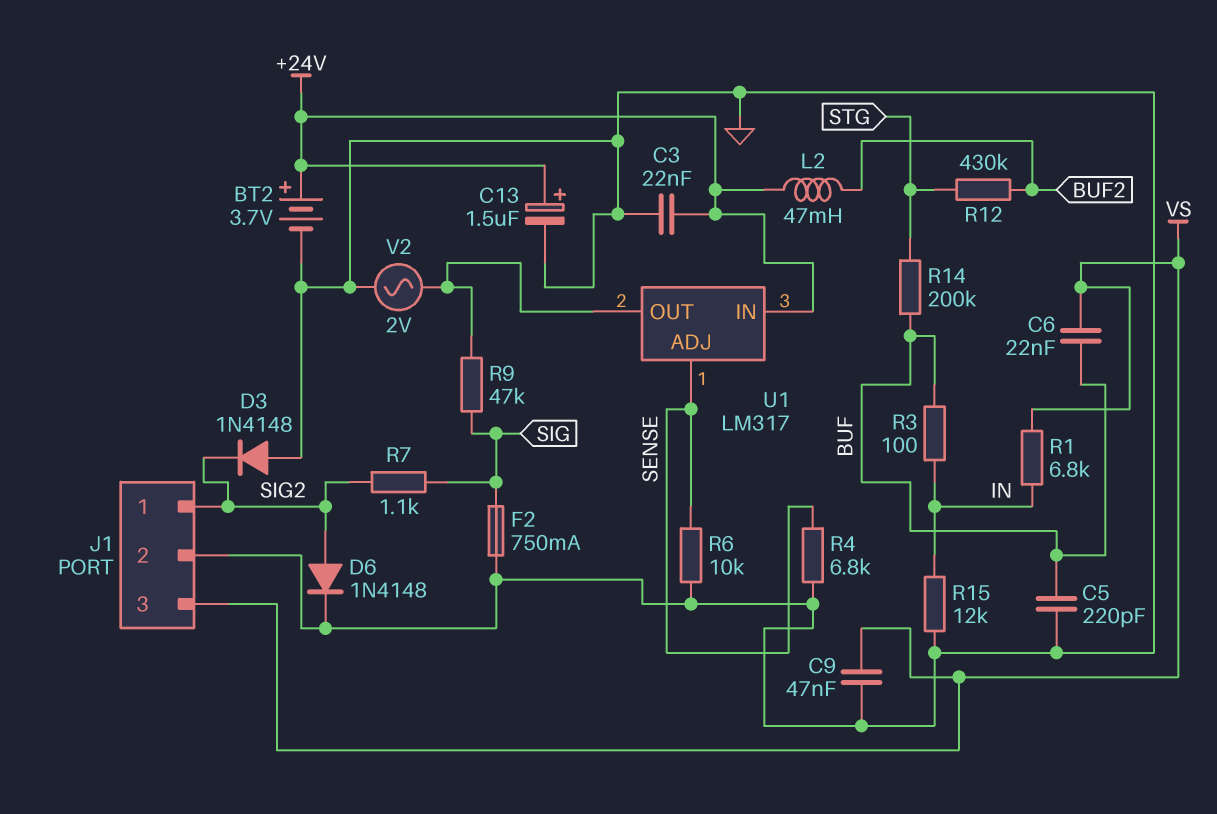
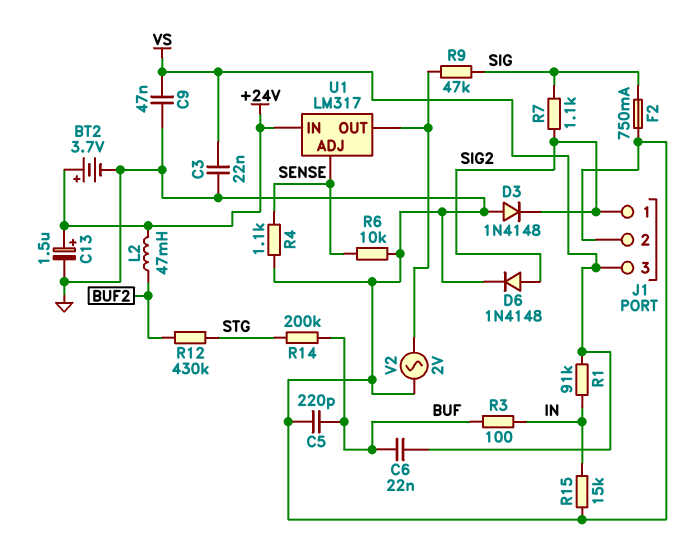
C3: 22nF (+24V, GND) -> 22nF (GND, VS)
R1: 6.8k (IN, VS) -> 91k (IN, VS)
R4: 6.8k (GND, SENSE) -> 1.1k (GND, SENSE)
R15: 12k (GND, IN) -> 15k (GND, IN)

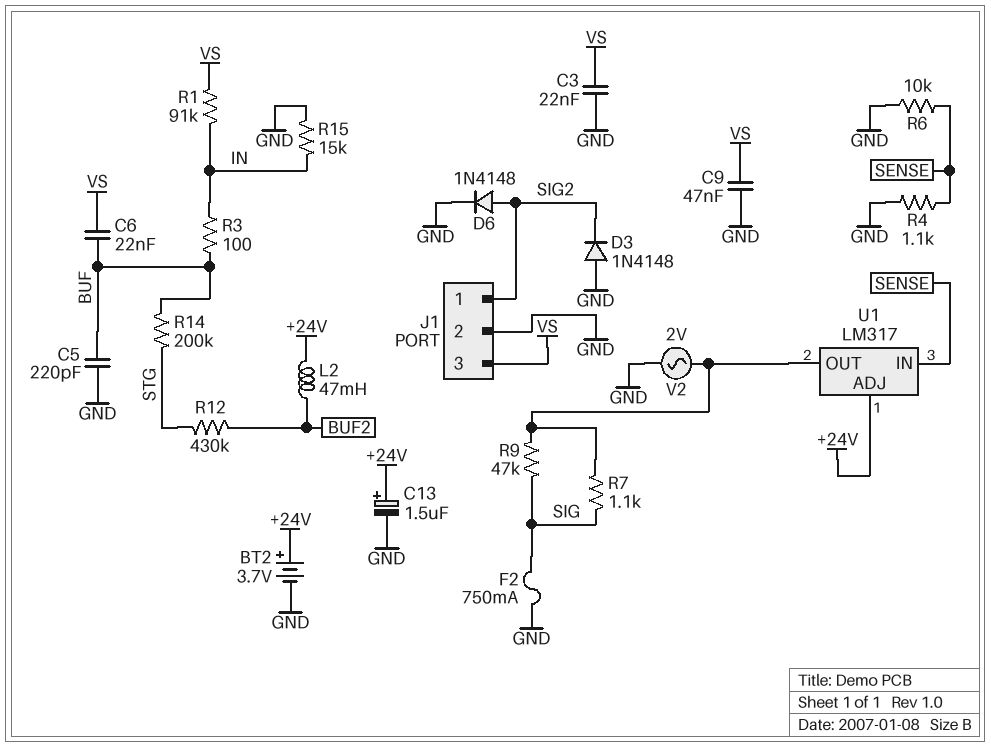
R7: 1.1k (SIG, SIG2) -> 1.1k (SIG, U1/OUT)
U1 pin ADJ: SENSE -> +24V
U1 pin IN: +24V -> SENSE

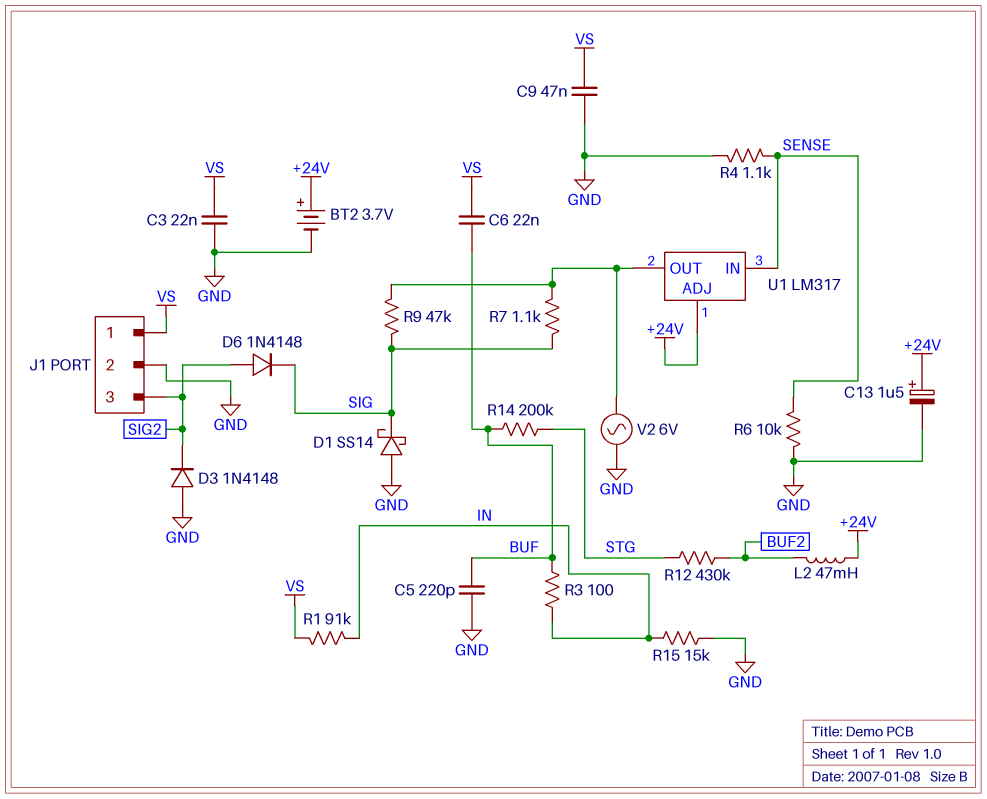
D1: none -> schottky SS14 (A GND, K SIG)
D6: diode 1N4148 (A SIG2, K GND) -> diode 1N4148 (A SIG2, K SIG)
F2: 750mA (GND, SIG) -> none
J1 pin 1: SIG2 -> VS
J1 pin 3: VS -> SIG2
V2: AC 2V (GND, U1/OUT) -> AC 6V (GND, U1/OUT)

